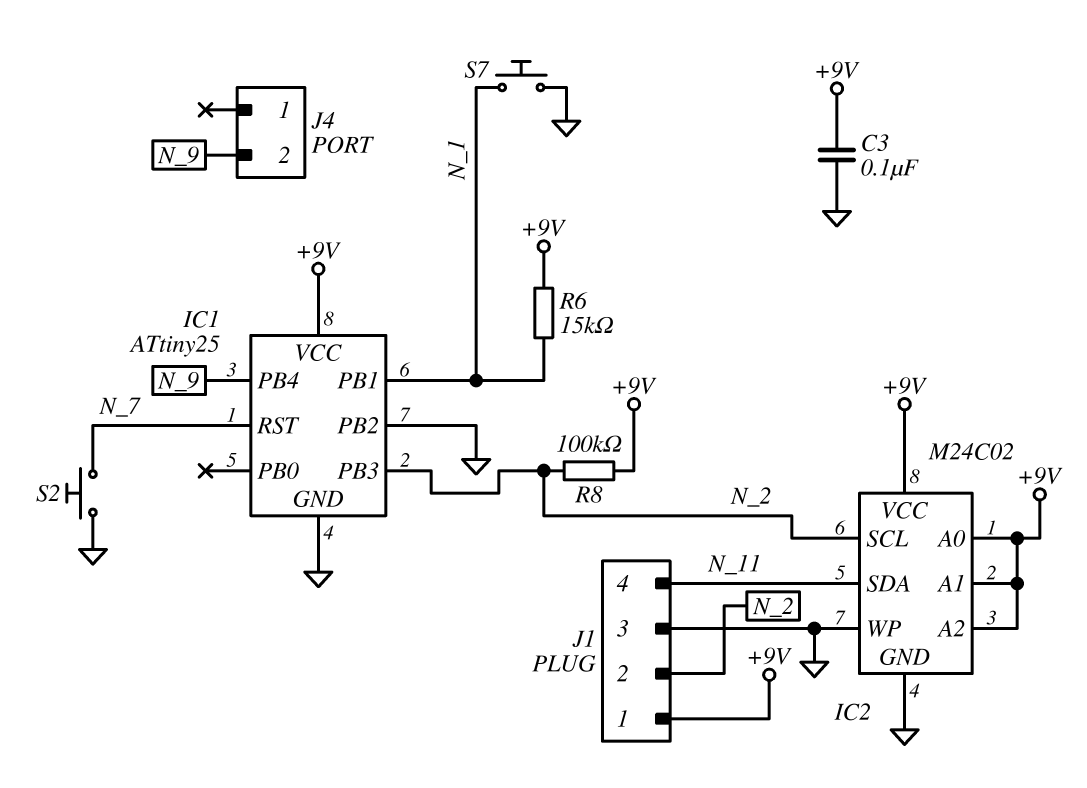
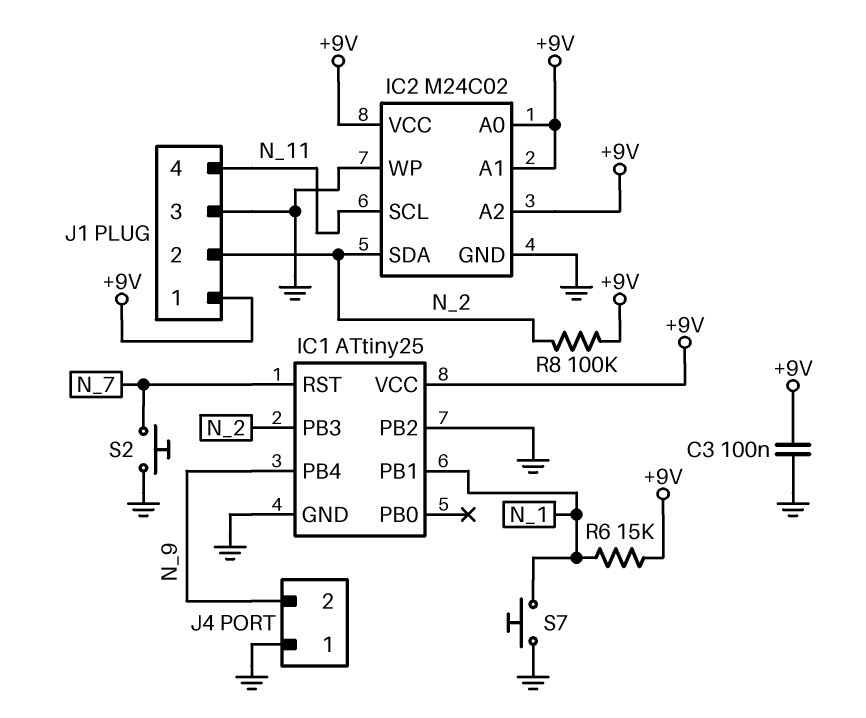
IC2 pin SCL: N_2 -> N_11
IC2 pin SDA: N_11 -> N_2
J4 pin 1: none -> GND

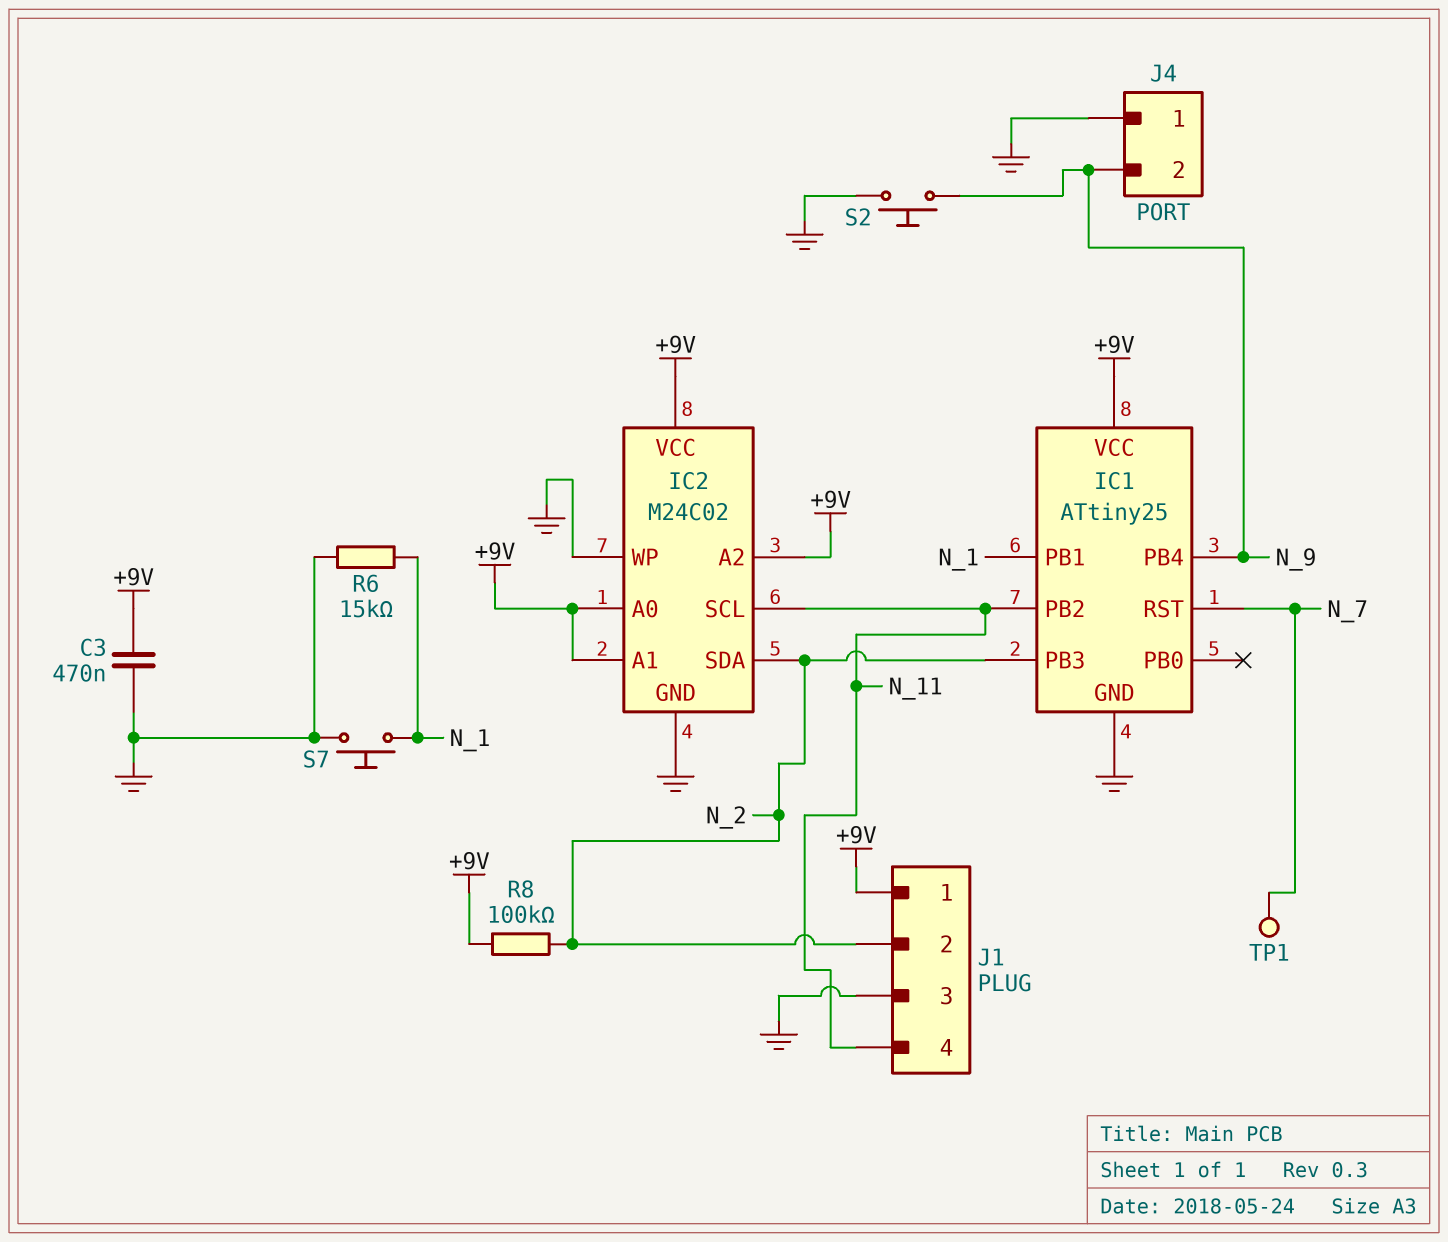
C3: 100nF (+9V, GND) -> 470nF (+9V, GND)
IC1 pin PB2: GND -> N_11
R6: 15k (+9V, N_1) -> 15k (GND, N_1)
S2: button (GND, N_7) -> button (GND, N_9)
TP1: none -> test point (N_7)

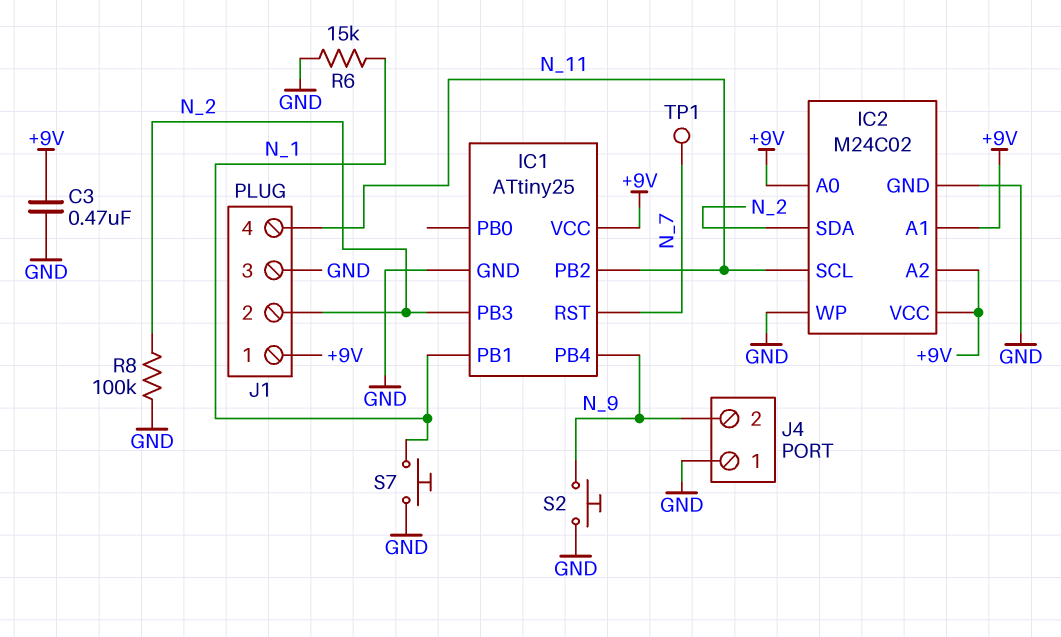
R8: 100k (+9V, N_2) -> 100k (GND, N_2)

